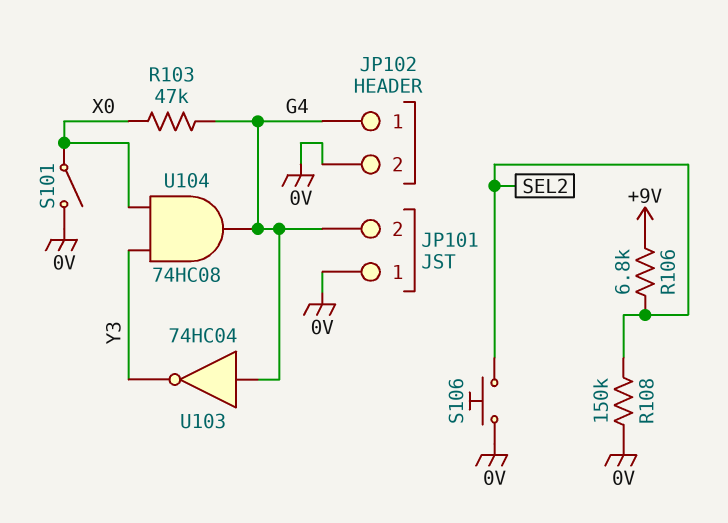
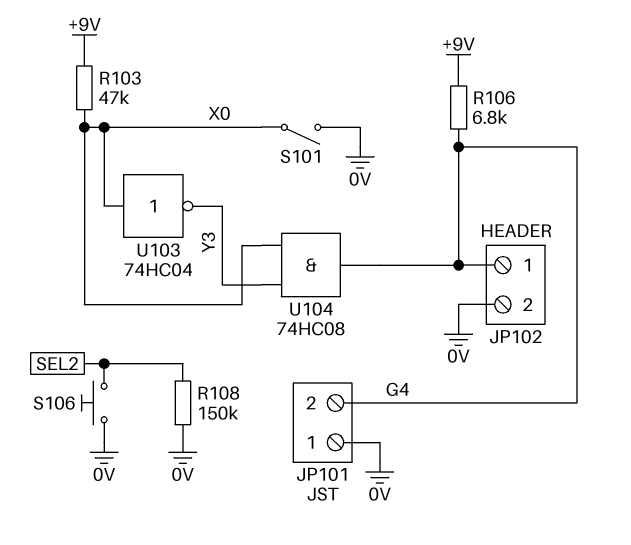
R103: 47k (G4, X0) -> 47k (+9V, X0)
R106: 6.8k (+9V, SEL2) -> 6.8k (+9V, G4)
U103: NOT 74HC04 (in G4, out Y3) -> NOT 74HC04 (in X0, out Y3)

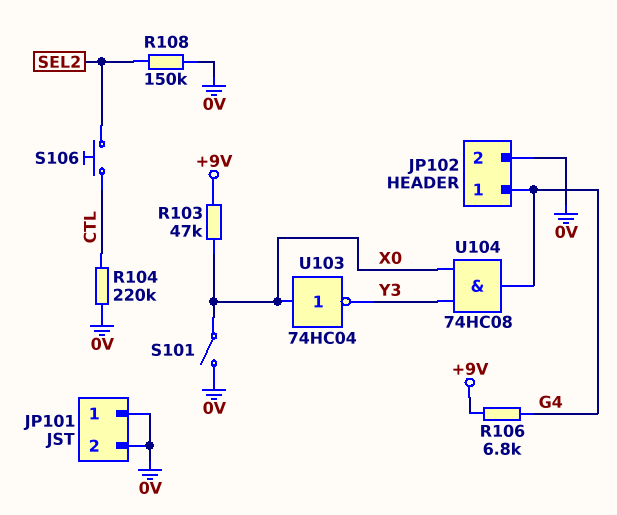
JP101 pin 2: G4 -> 0V
R104: none -> 220k (0V, CTL)
S106: button (0V, SEL2) -> button (CTL, SEL2)

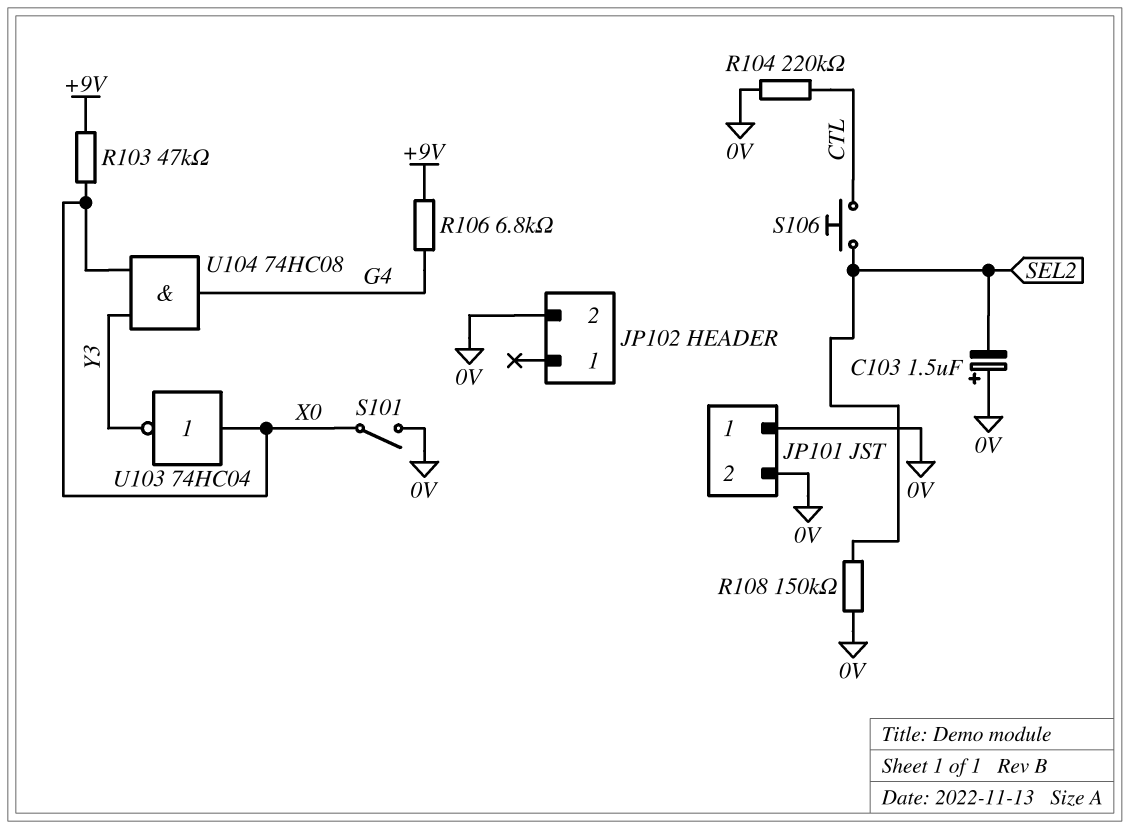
C103: none -> 1.5uF (plus 0V, minus SEL2)
JP102 pin 1: G4 -> none

